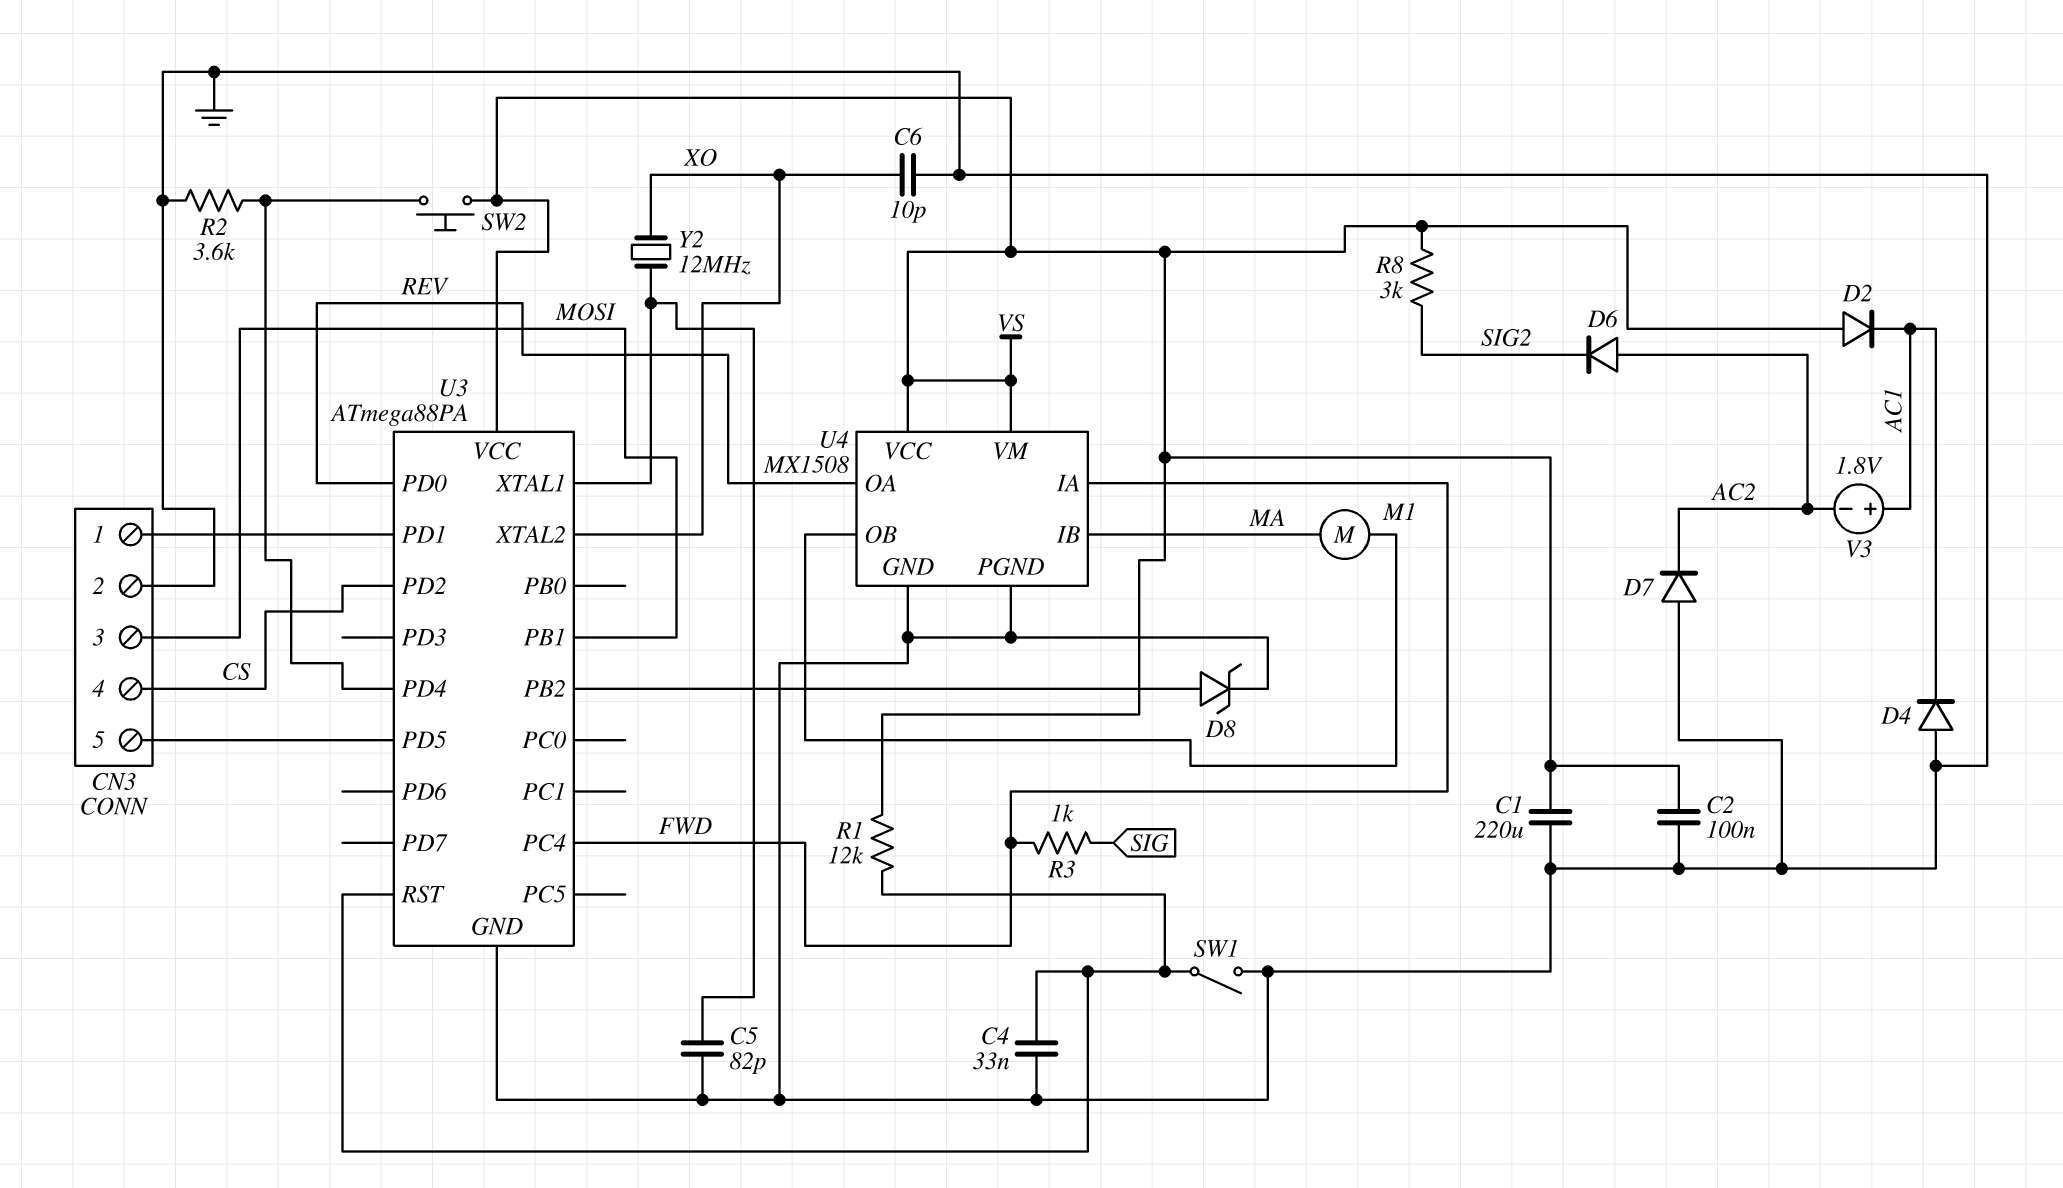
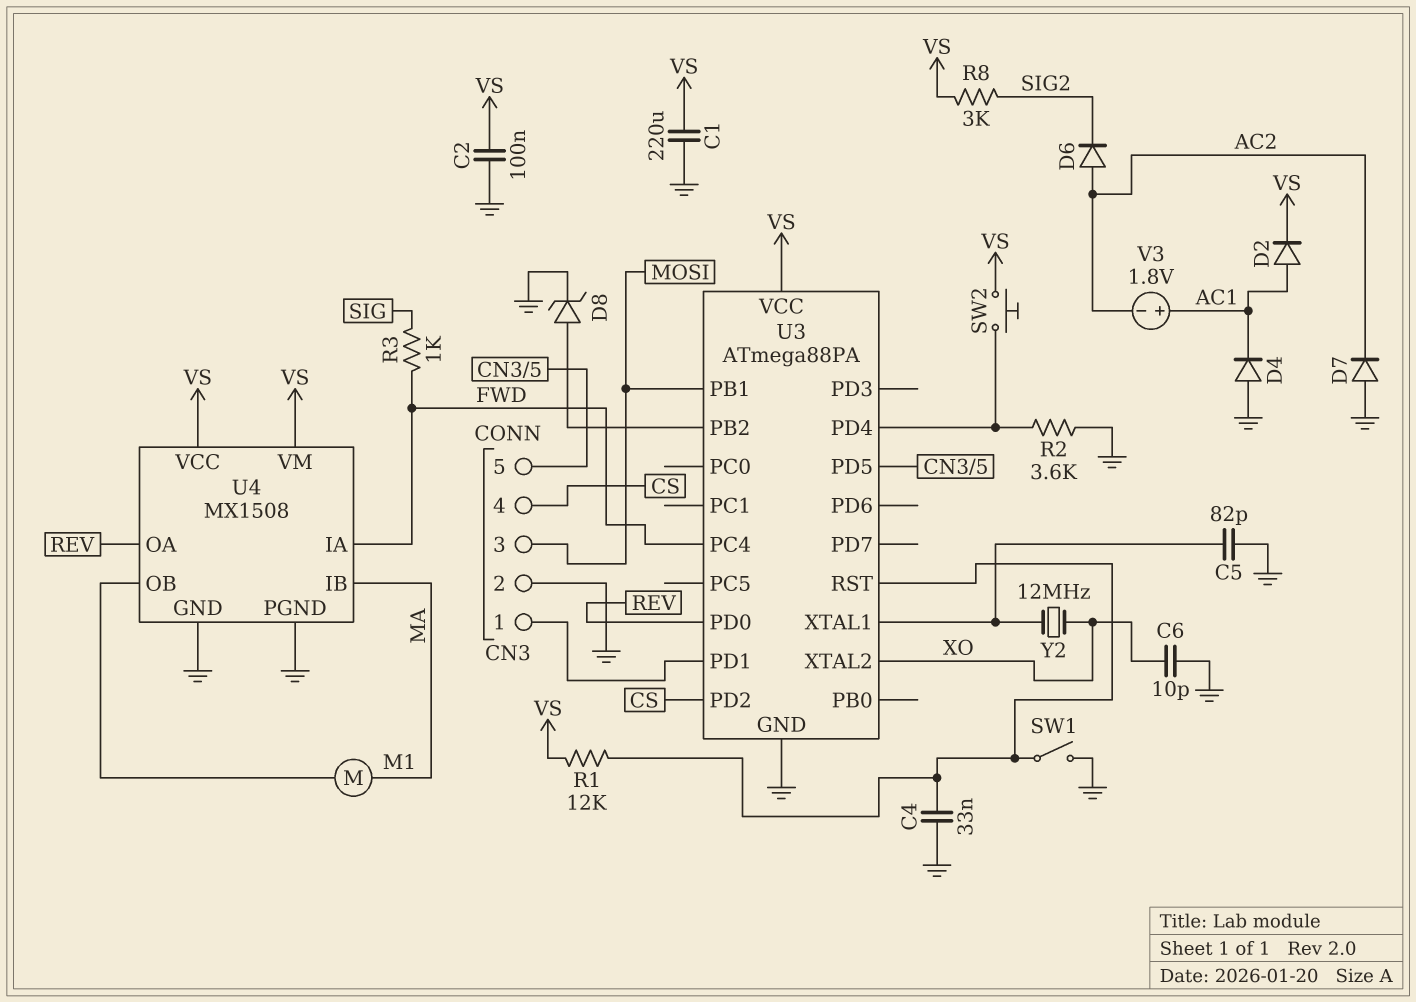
D2: diode (A VS, K AC1) -> diode (A AC1, K VS)

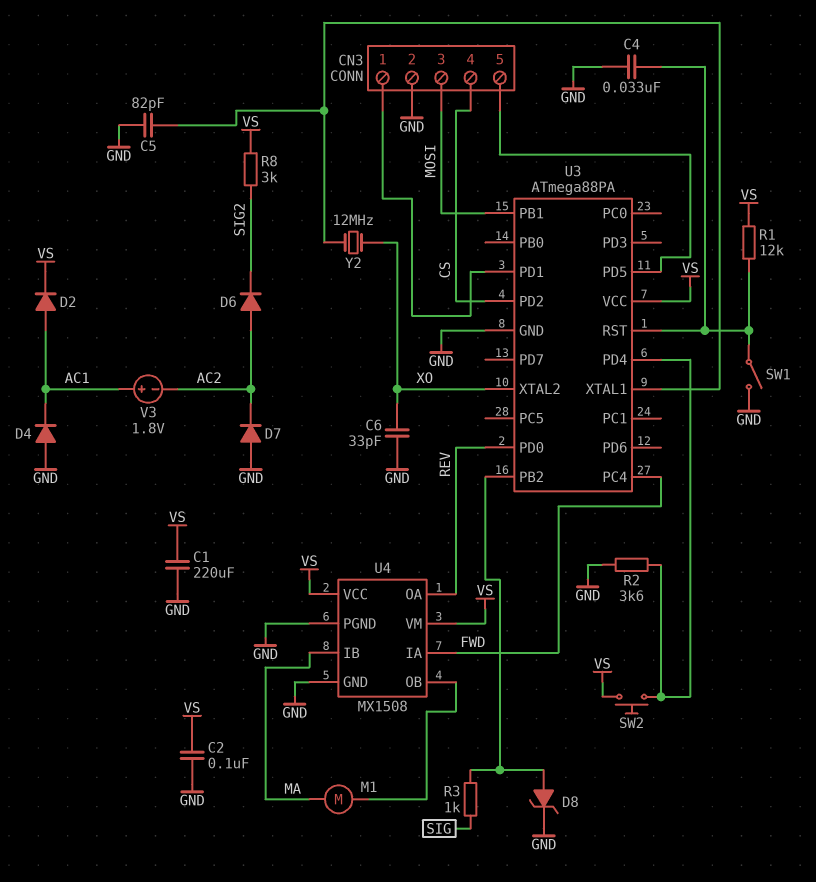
C6: 10pF (GND, XO) -> 33pF (GND, XO)
R3: 1k (FWD, SIG) -> 1k (SIG, U3/PB2)

